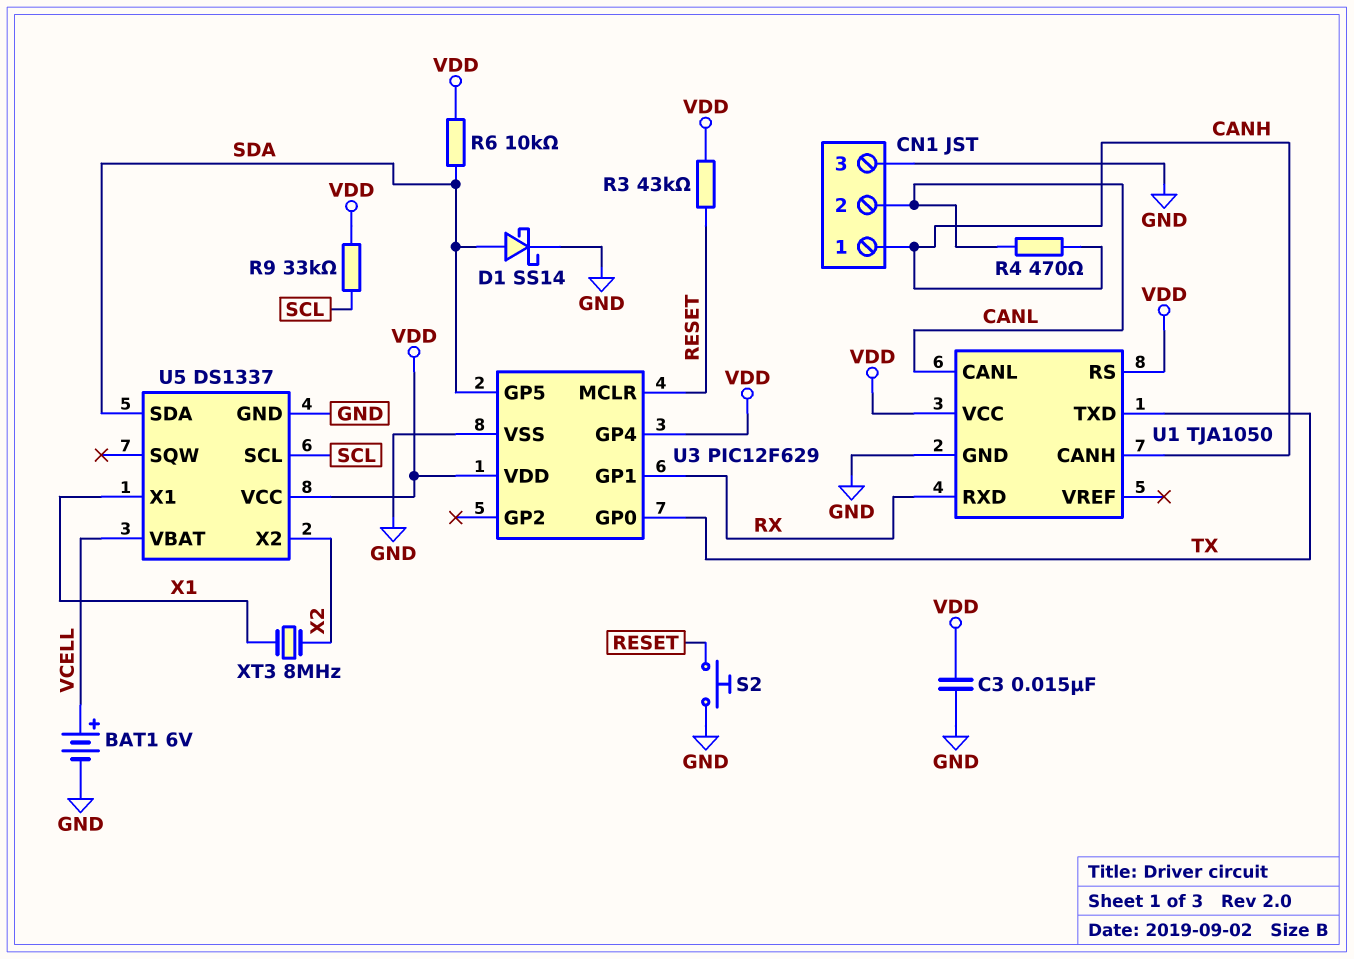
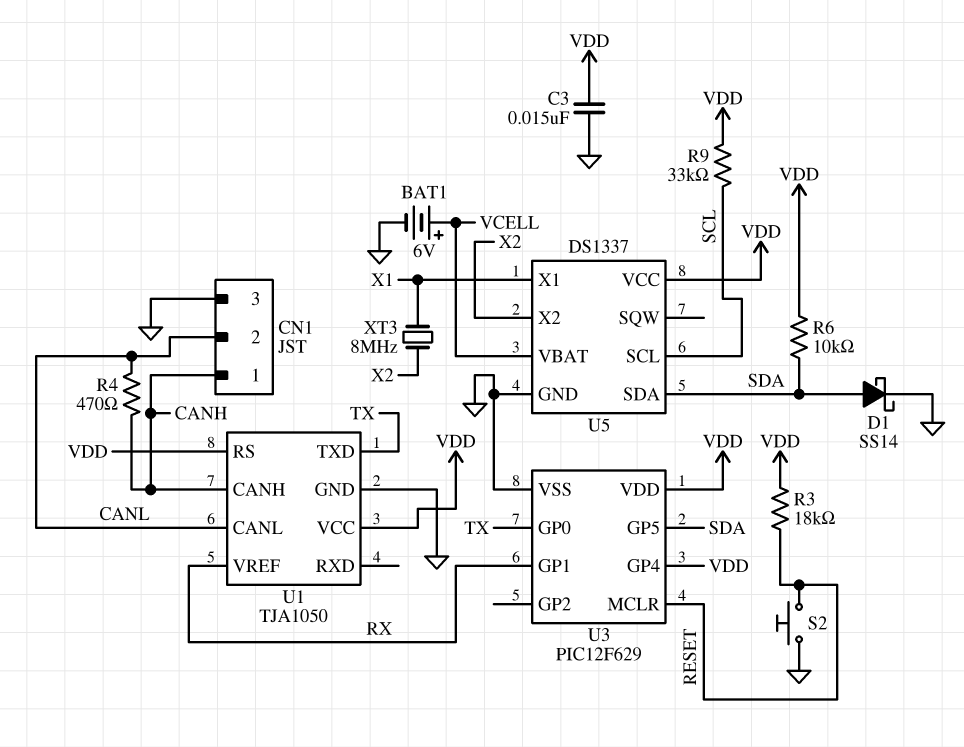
R3: 43k (RESET, VDD) -> 18k (RESET, VDD)
U1 pin RXD: RX -> none
U1 pin VREF: none -> RX

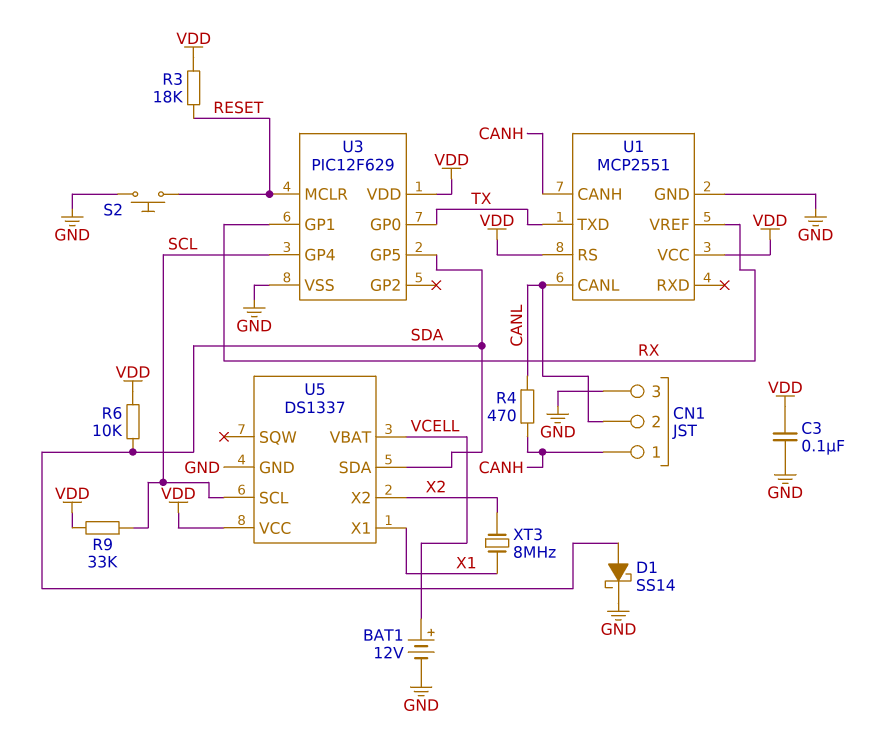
BAT1: 6V (plus VCELL, minus GND) -> 12V (plus VCELL, minus GND)
C3: 15nF (GND, VDD) -> 100nF (GND, VDD)
U1: TJA1050 -> MCP2551
U3 pin GP4: VDD -> SCL

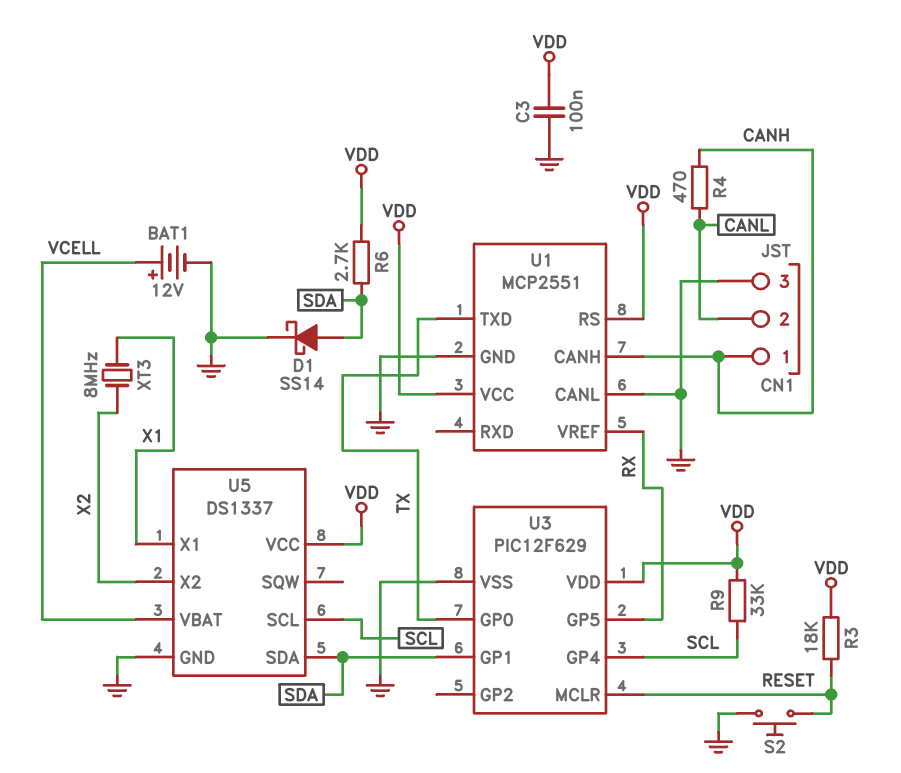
R6: 10k (SDA, VDD) -> 2.7k (SDA, VDD)
U1 pin CANL: CANL -> GND
U3 pin GP1: RX -> SDA
U3 pin GP5: SDA -> RX

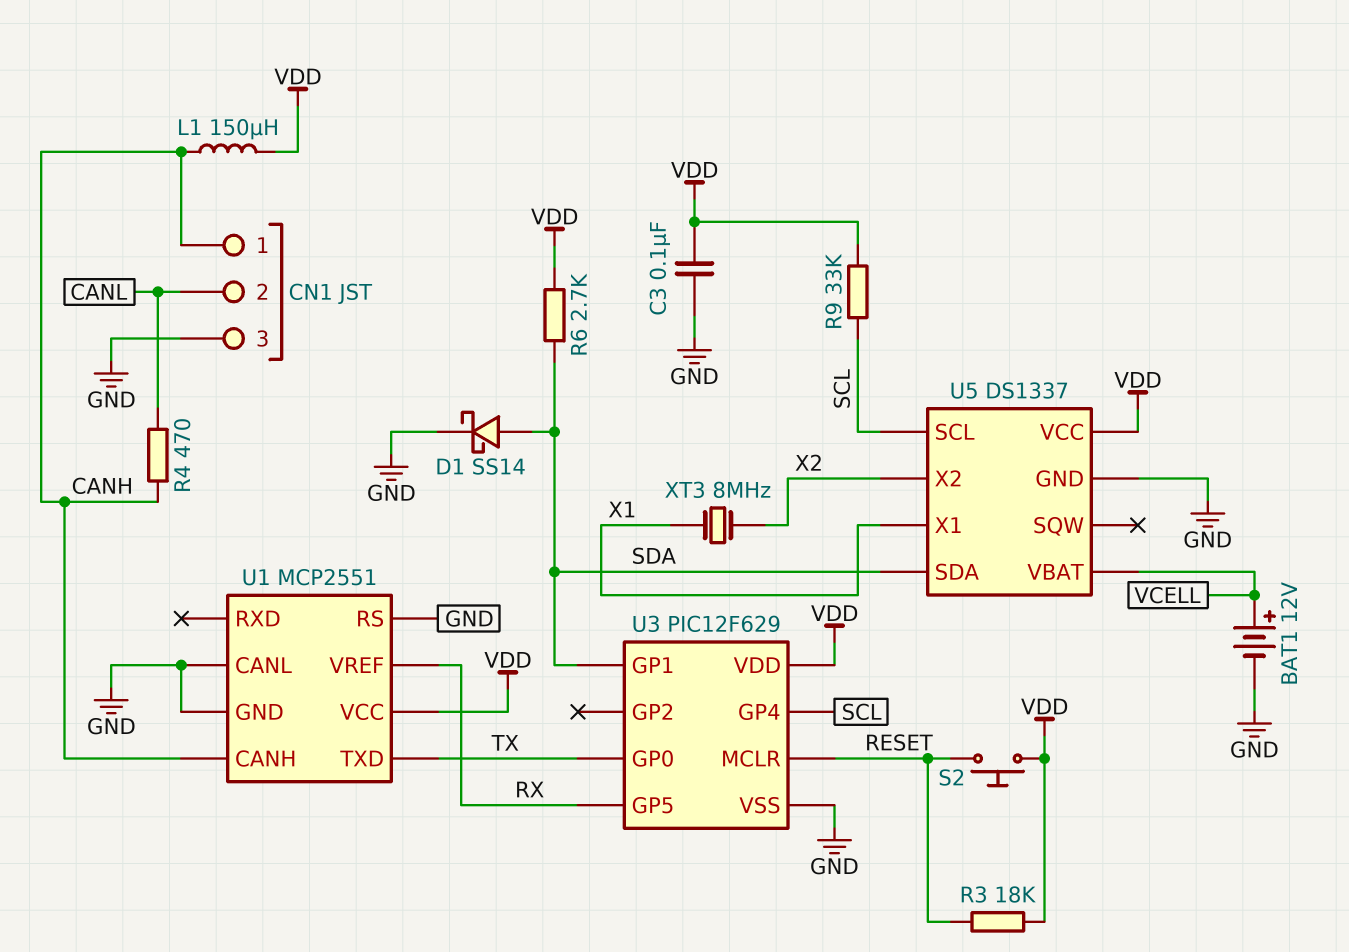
L1: none -> 150uH (CANH, VDD)
S2: button (GND, RESET) -> button (RESET, VDD)
U1 pin RS: VDD -> GND

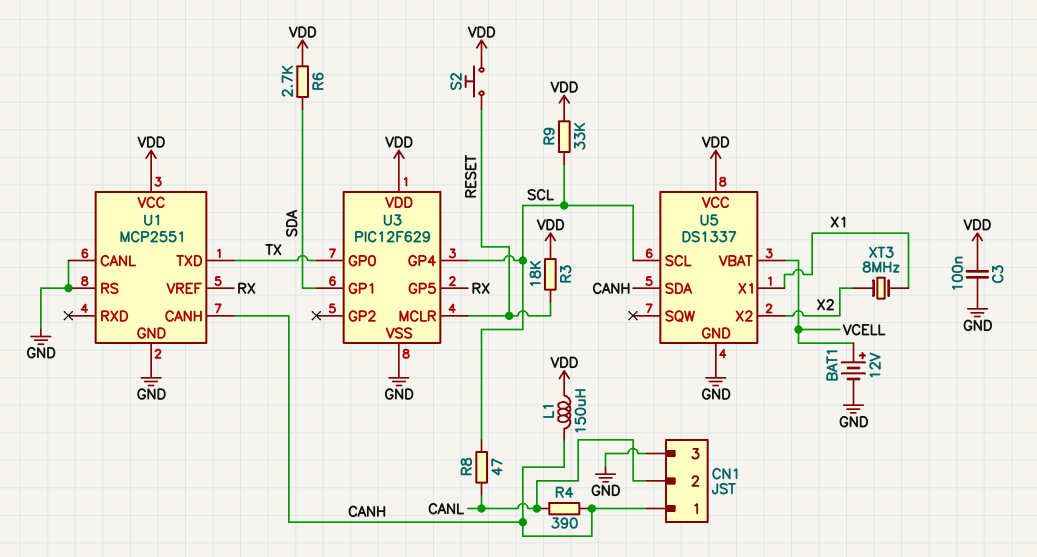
D1: schottky SS14 (A SDA, K GND) -> none
R4: 470 (CANH, CANL) -> 390 (CANH, CANL)
R8: none -> 47 (CANL, SCL)
U5 pin SDA: SDA -> CANH

